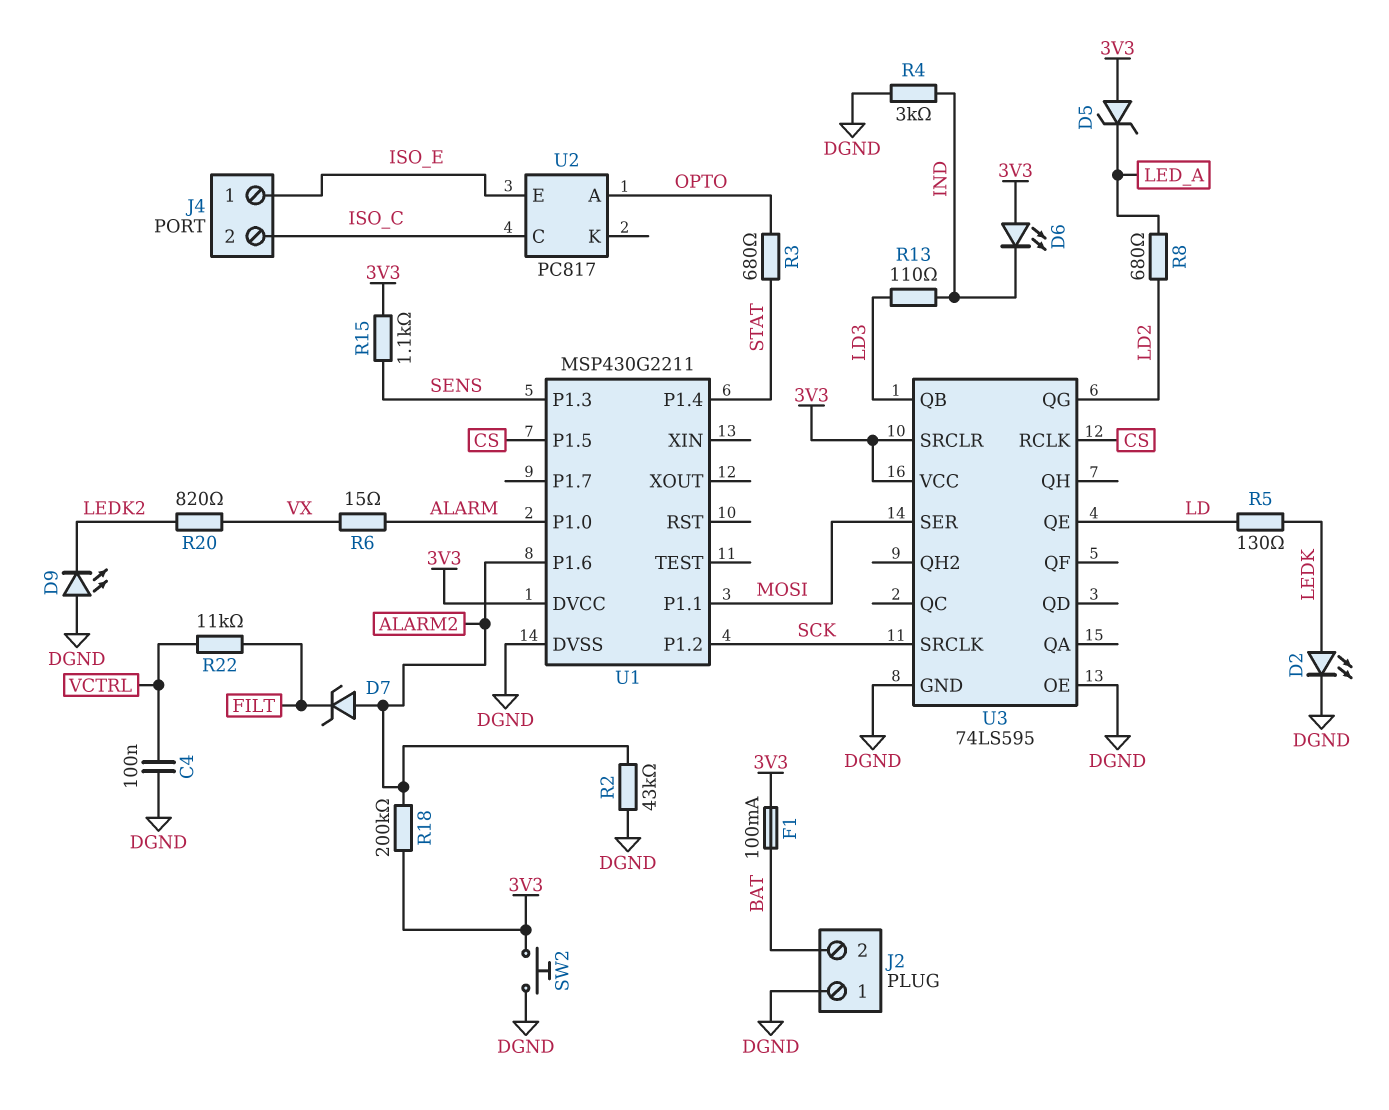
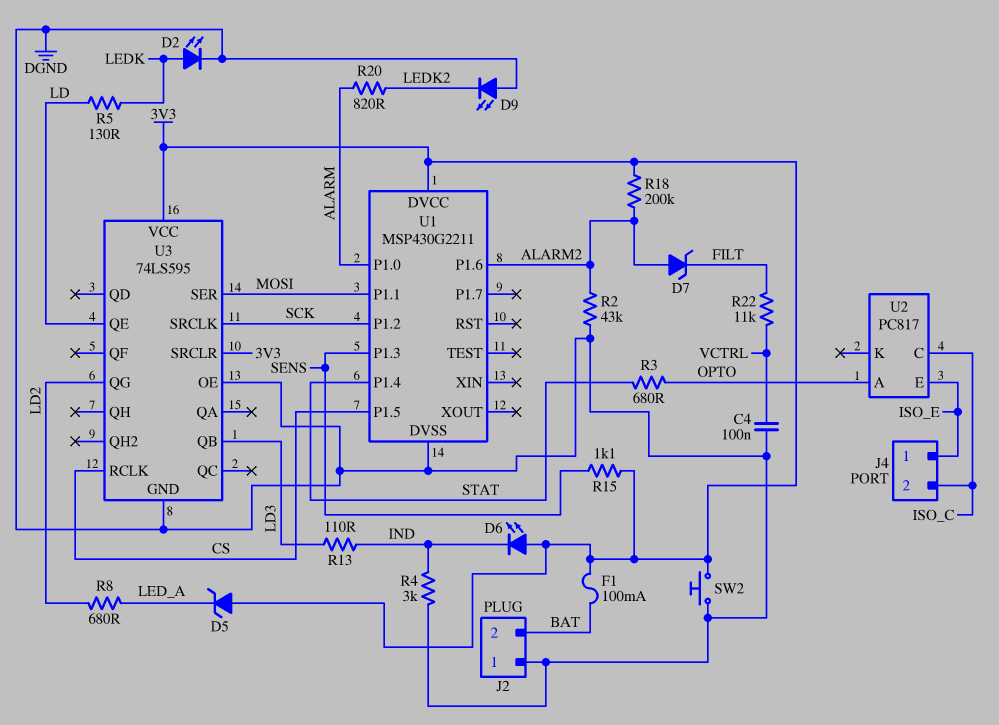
R6: 15 (ALARM, VX) -> none
R20: 820 (LEDK2, VX) -> 820 (ALARM, LEDK2)

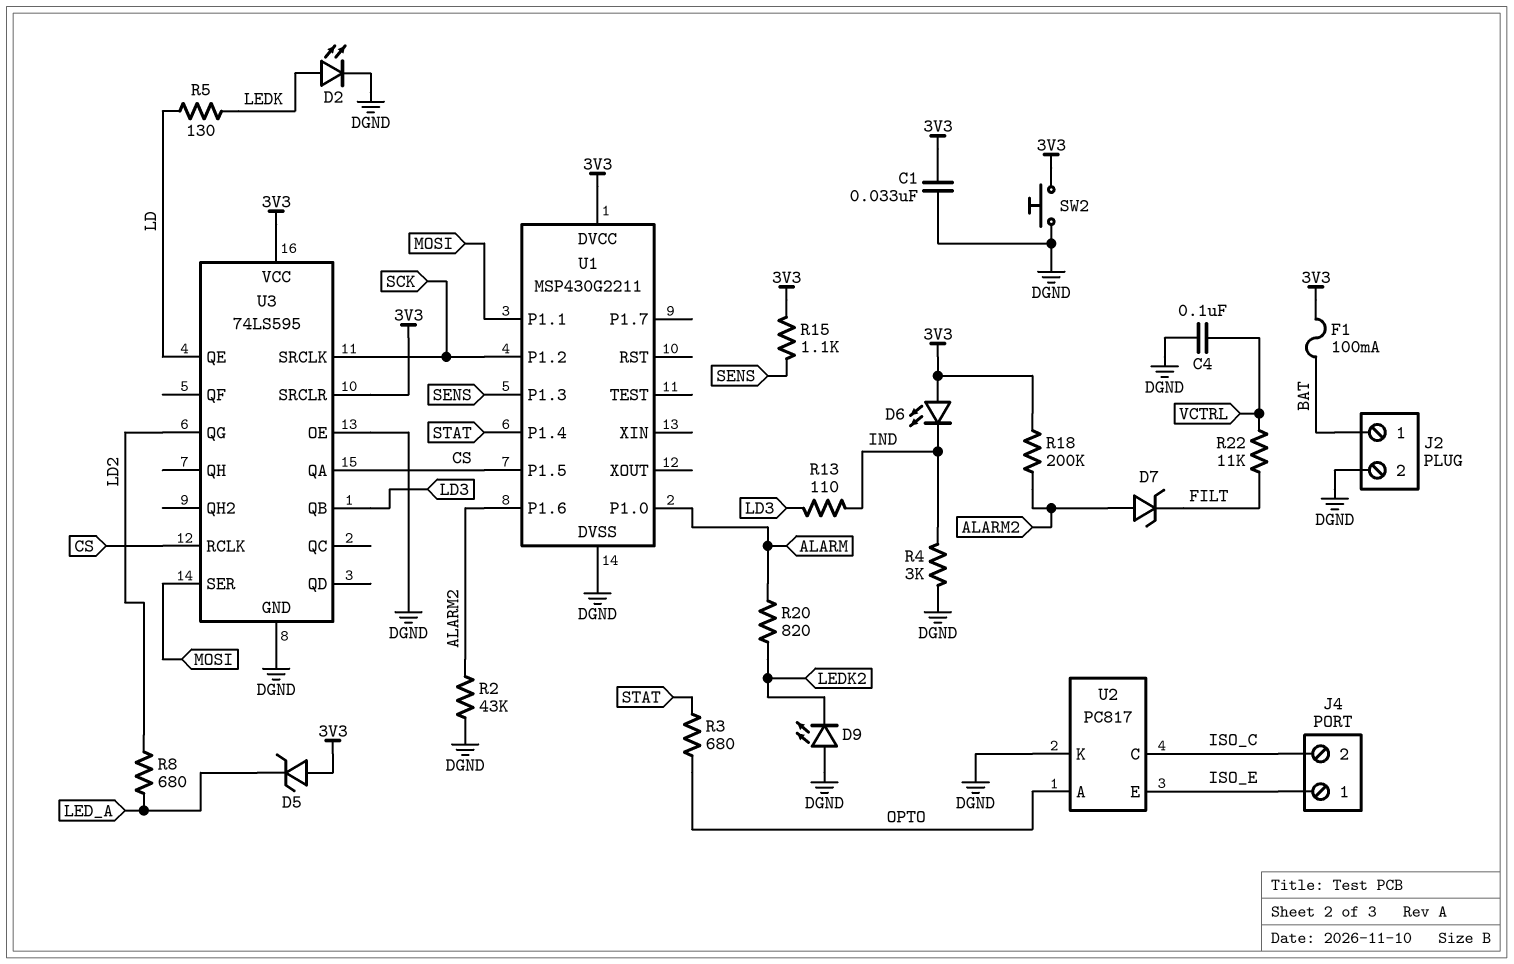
C1: none -> 33nF (3V3, DGND)
J2 pin 1: DGND -> BAT
J2 pin 2: BAT -> DGND
U2 pin K: none -> DGND
U3 pin QA: none -> CS

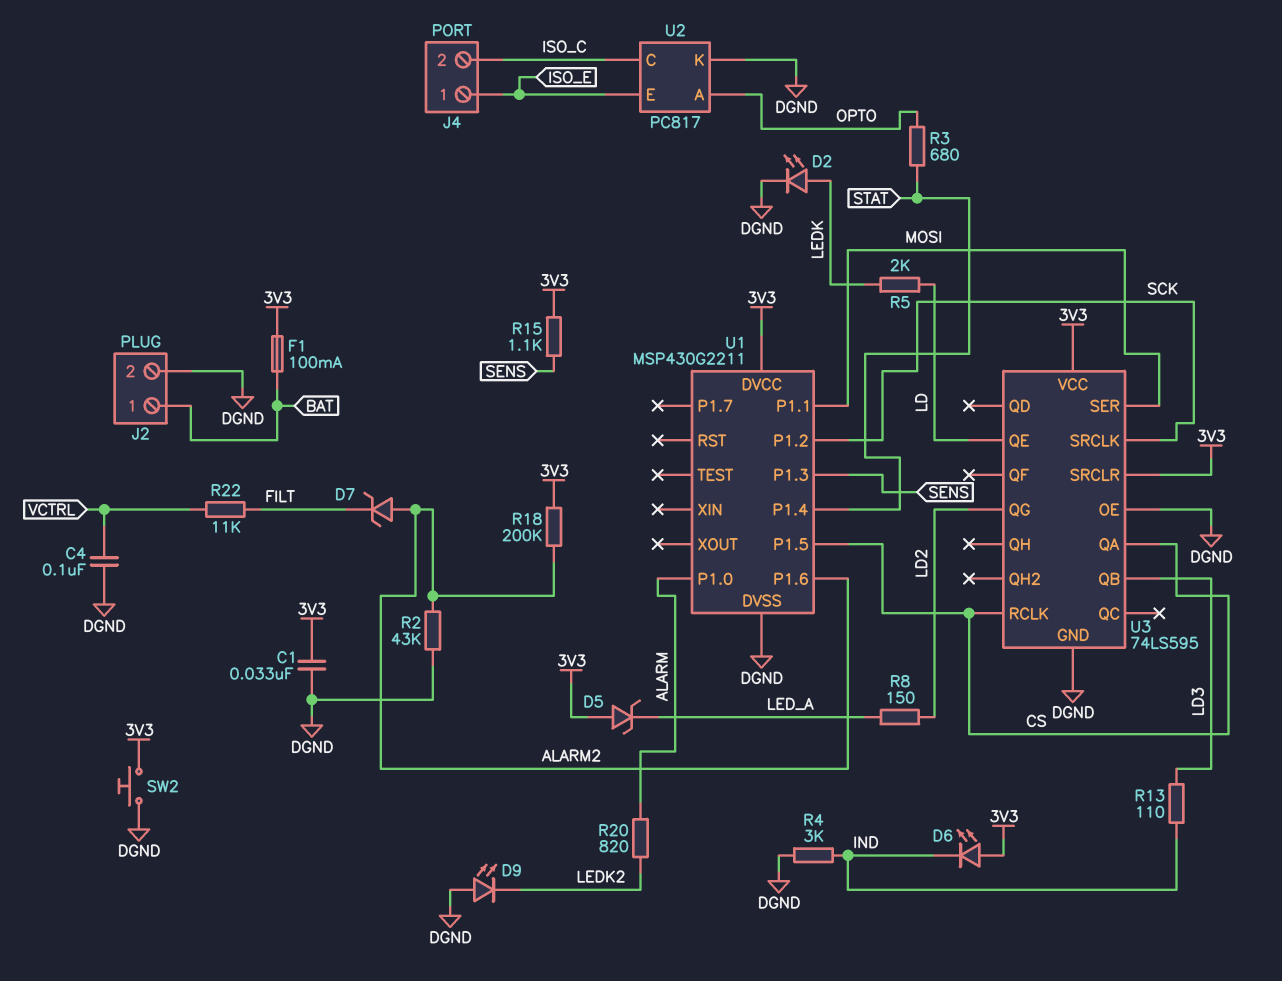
R5: 130 (LD, LEDK) -> 2k (LD, LEDK)
R8: 680 (LD2, LED_A) -> 150 (LD2, LED_A)

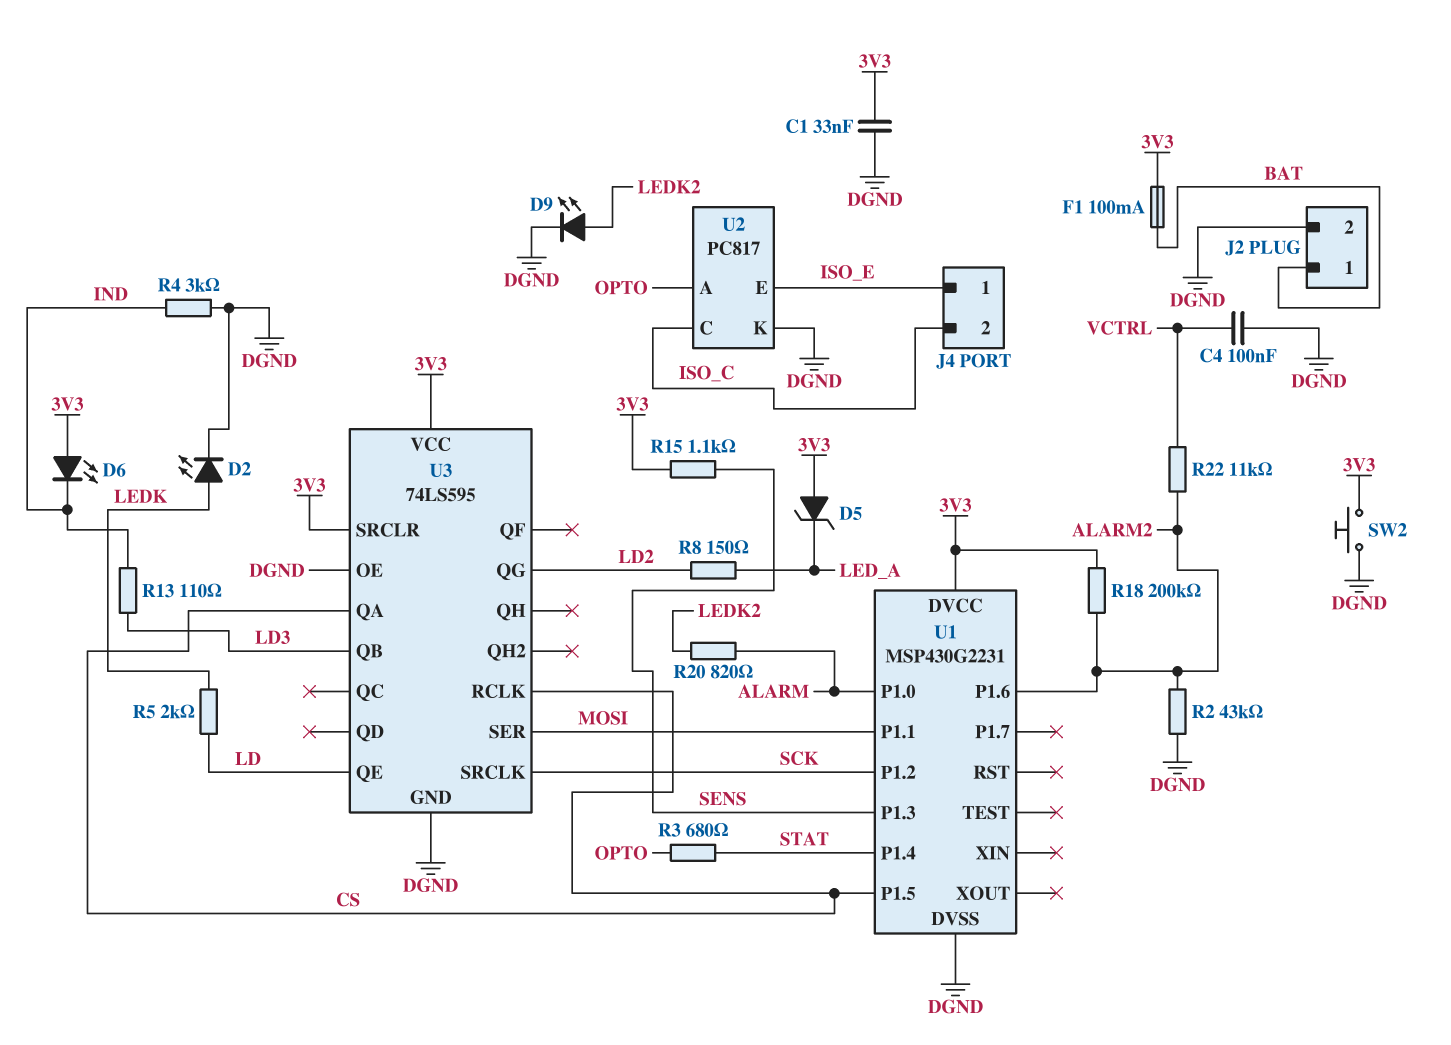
D7: zener (A ALARM2, K FILT) -> none
D9: LED (A DGND, K LEDK2) -> LED (A LEDK2, K DGND)
R22: 11k (FILT, VCTRL) -> 11k (ALARM2, VCTRL)
U1: MSP430G2211 -> MSP430G2231

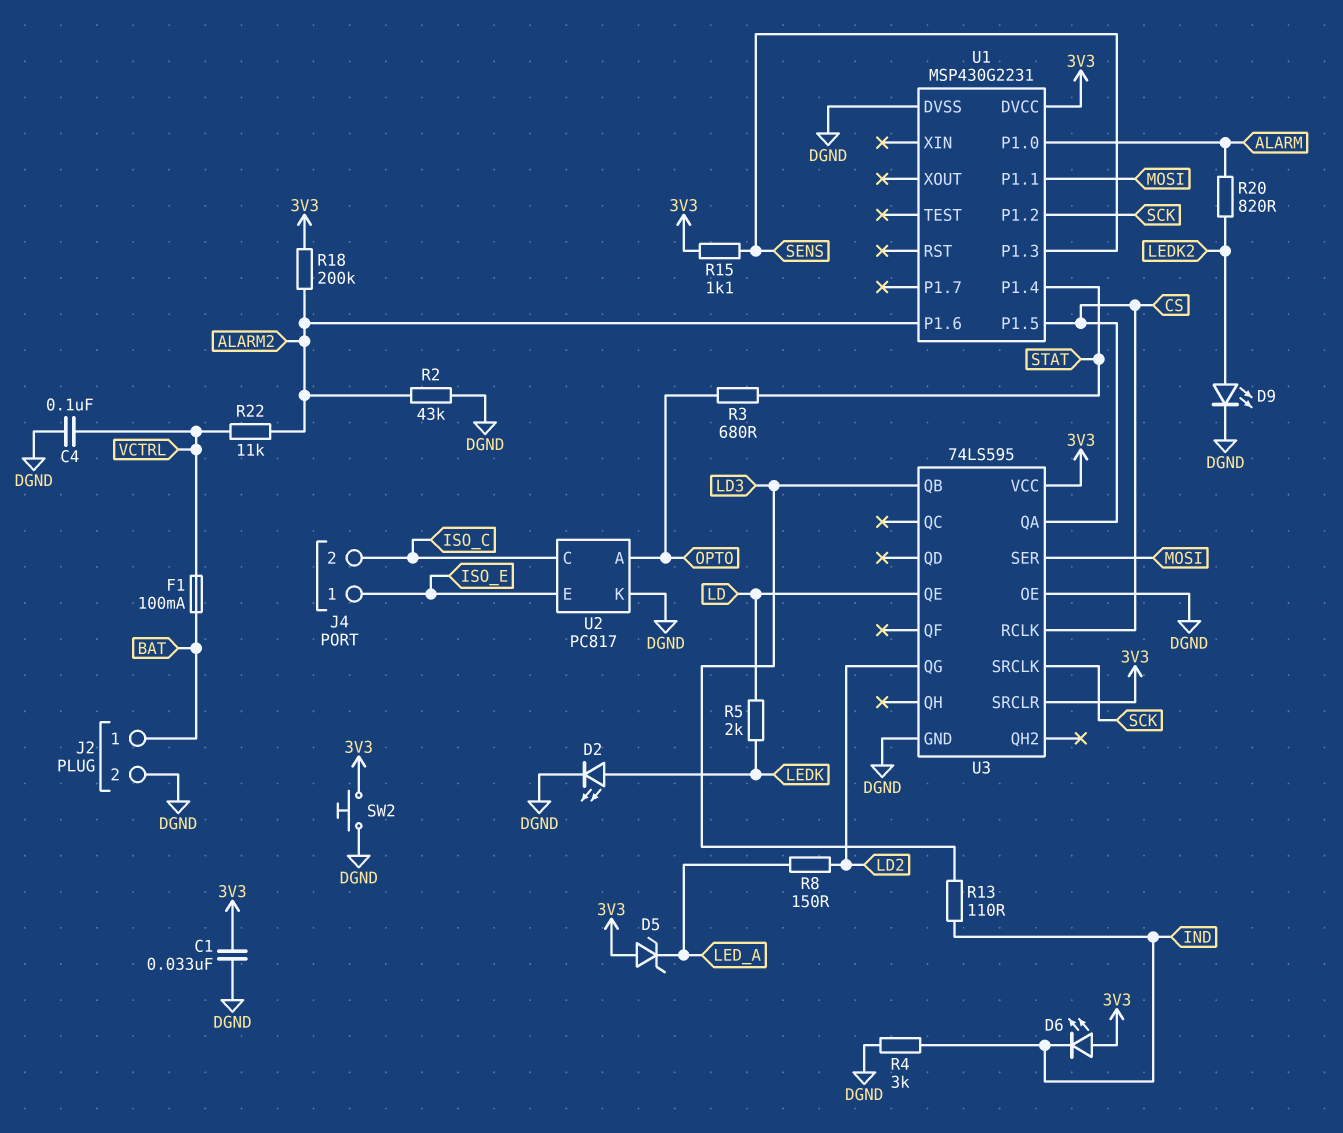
F1: 100mA (3V3, BAT) -> 100mA (BAT, VCTRL)

